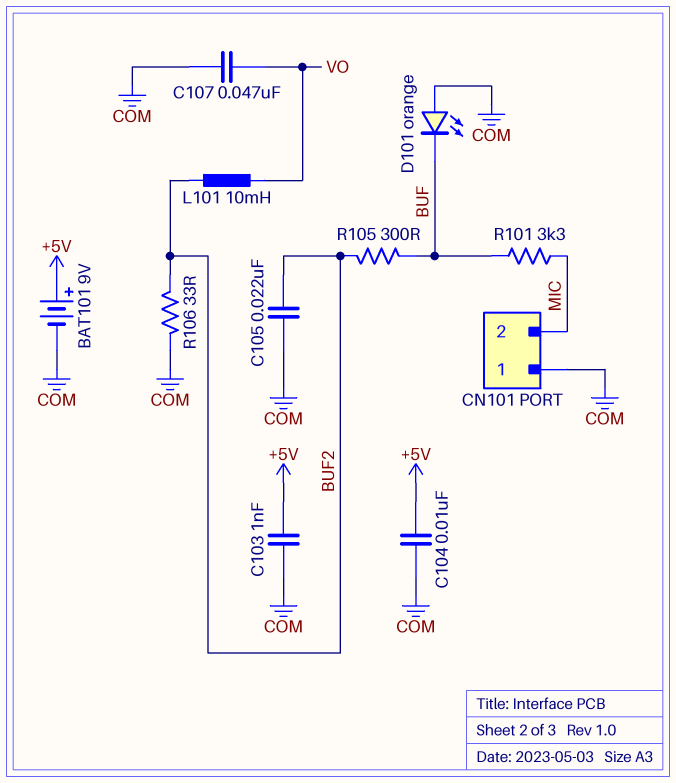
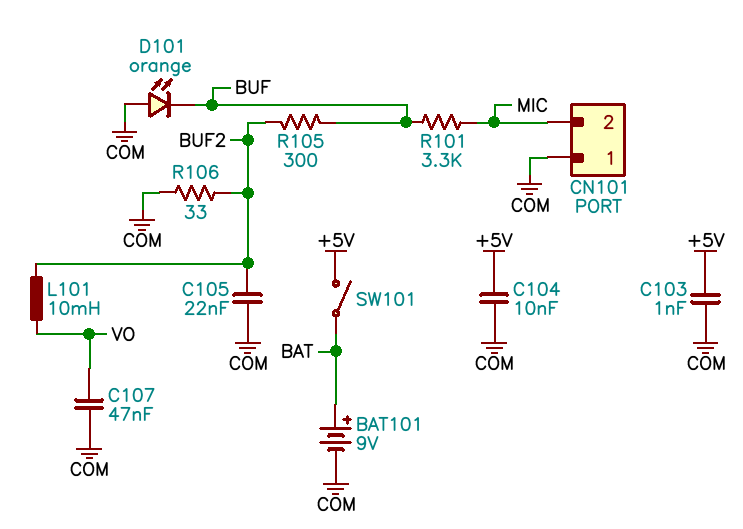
BAT101: 9V (plus +5V, minus COM) -> 9V (plus BAT, minus COM)
SW101: none -> switch (+5V, BAT)

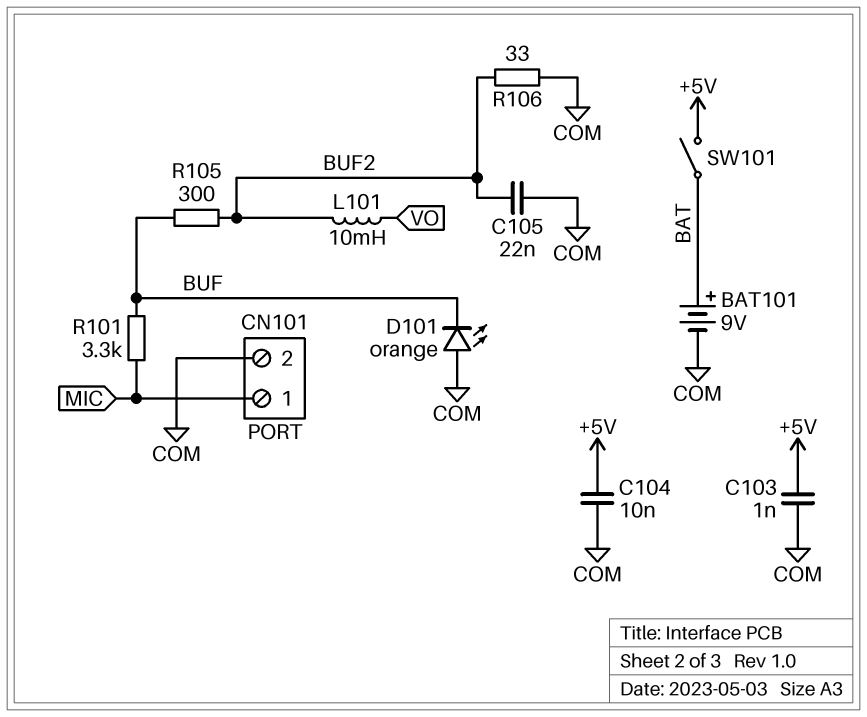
C107: 47nF (COM, VO) -> none
CN101 pin 1: COM -> MIC
CN101 pin 2: MIC -> COM

